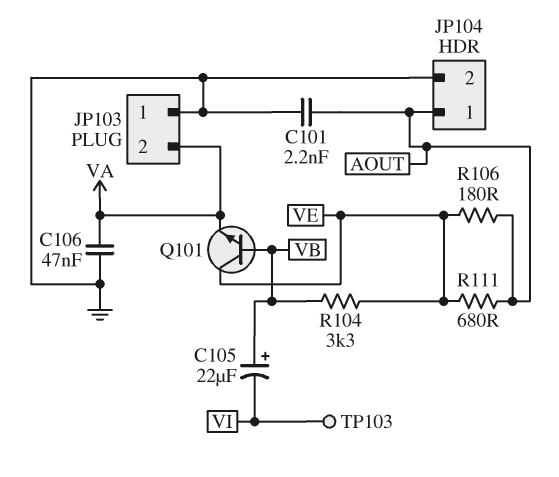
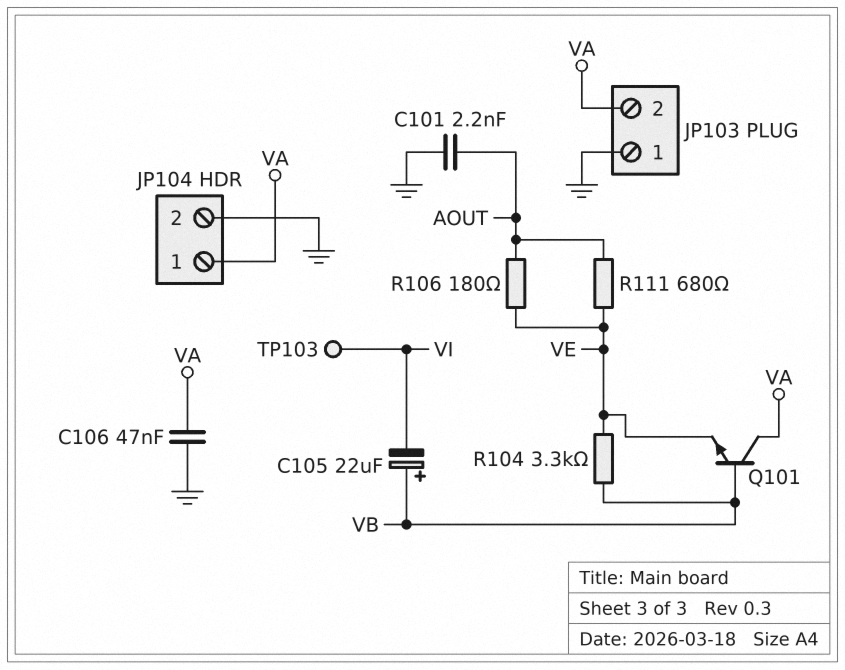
JP104 pin 1: AOUT -> VA
Q101: NPN (B VB, C VE, E VA) -> NPN (B VB, C VA, E VE)

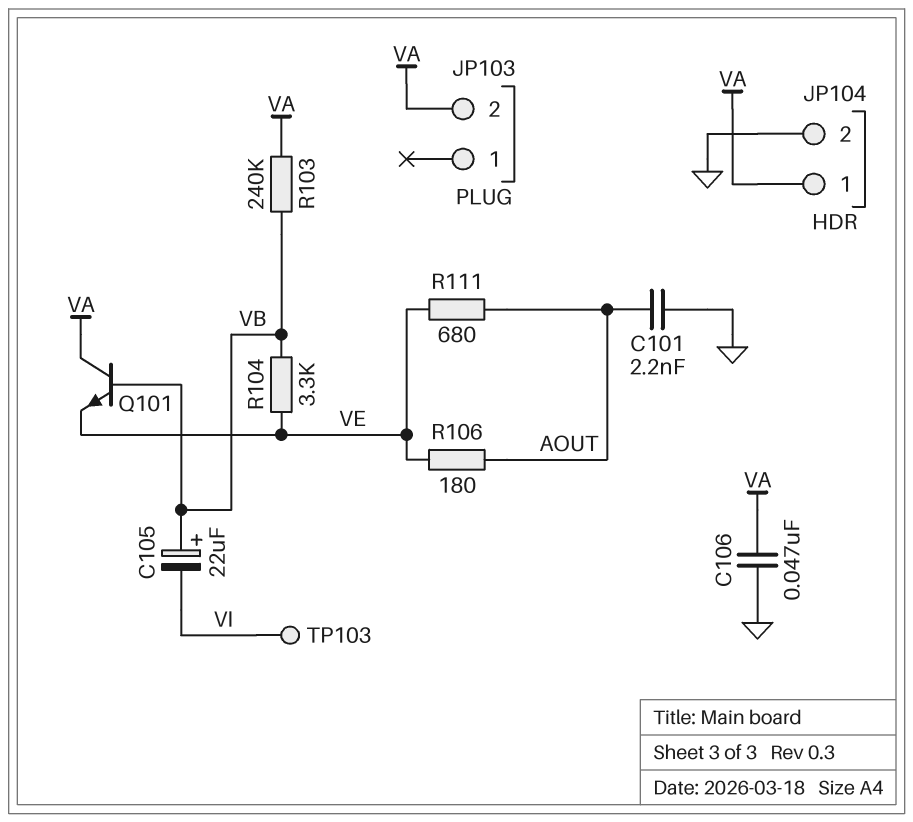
JP103 pin 1: GND -> none
R103: none -> 240k (VA, VB)

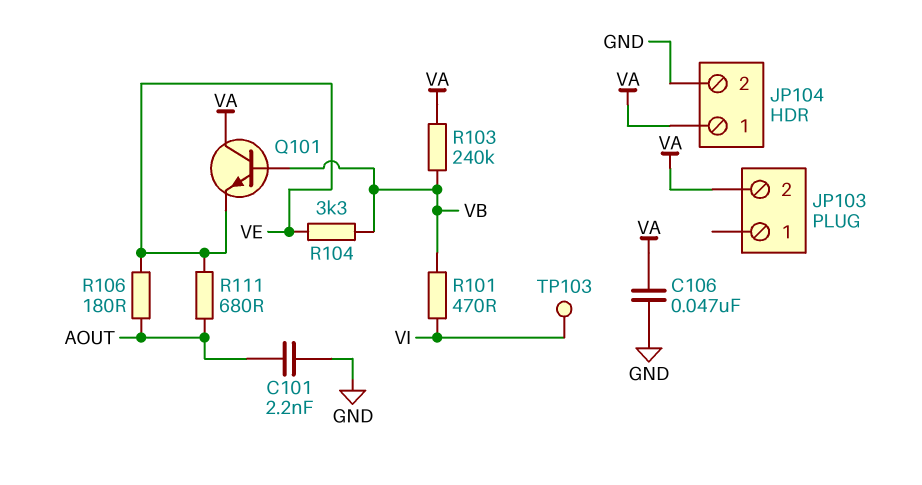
C105: 22uF (plus VB, minus VI) -> none
R101: none -> 470 (VB, VI)

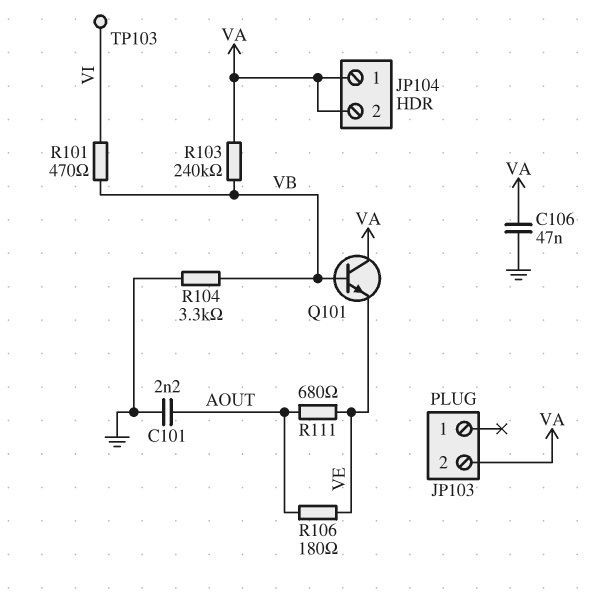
JP104 pin 2: GND -> VA
R104: 3.3k (VB, VE) -> 3.3k (GND, VB)

